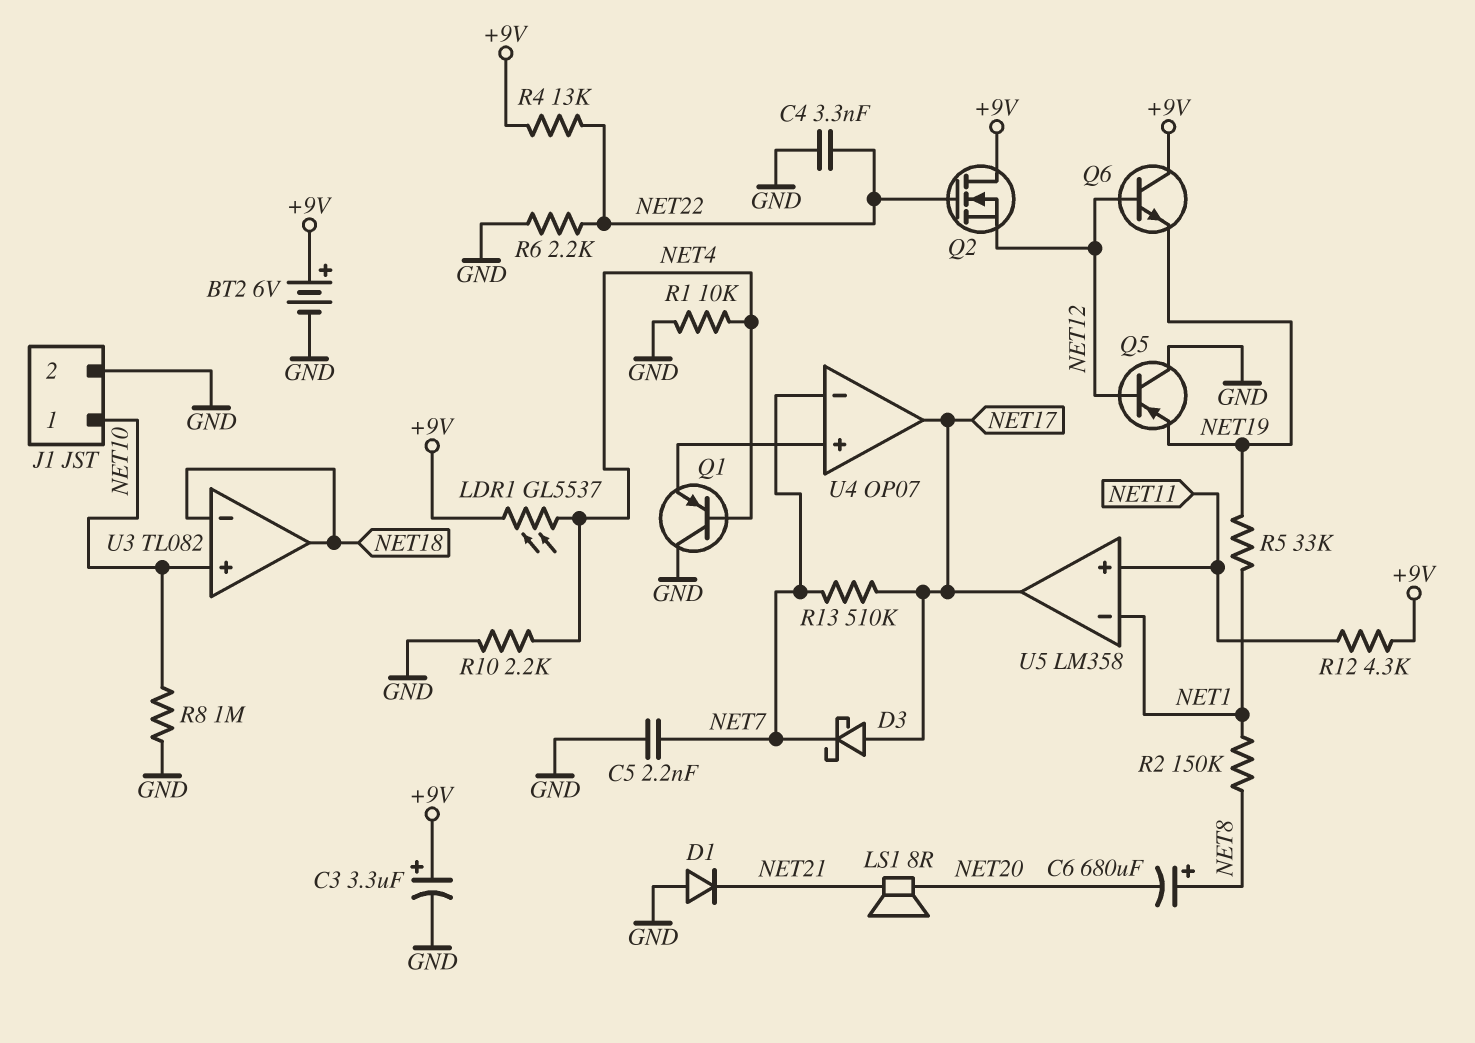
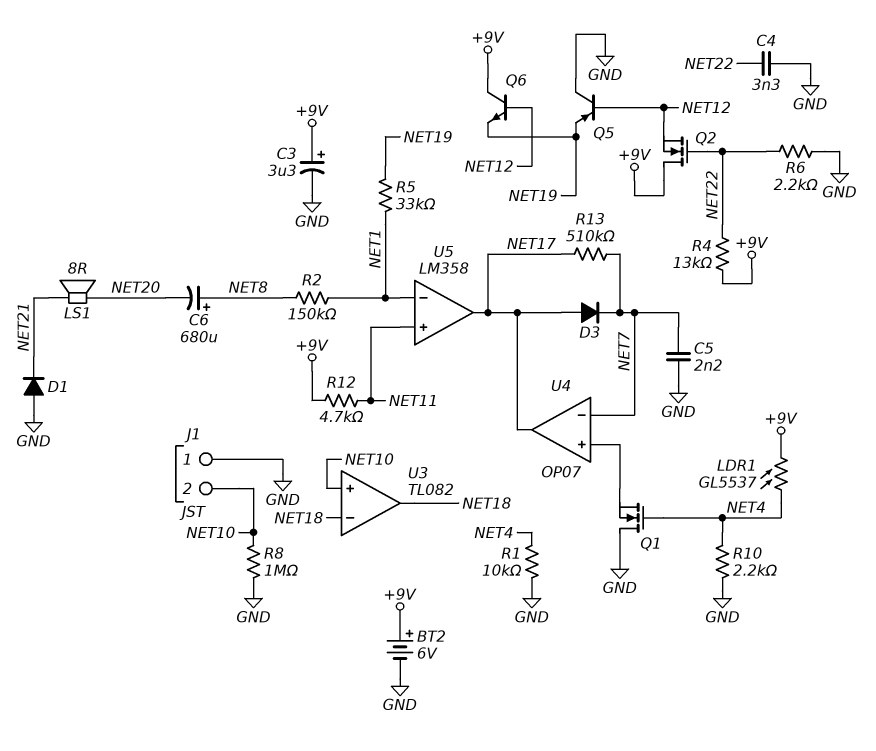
D3: schottky (A NET17, K NET7) -> diode (A NET17, K NET7)
J1 pin 1: NET10 -> GND
J1 pin 2: GND -> NET10
Q1: PNP (B NET4, C GND, E U4/in+) -> NMOS (G NET4, D GND, S U4/in+)
R12: 4.3k (+9V, NET11) -> 4.7k (+9V, NET11)

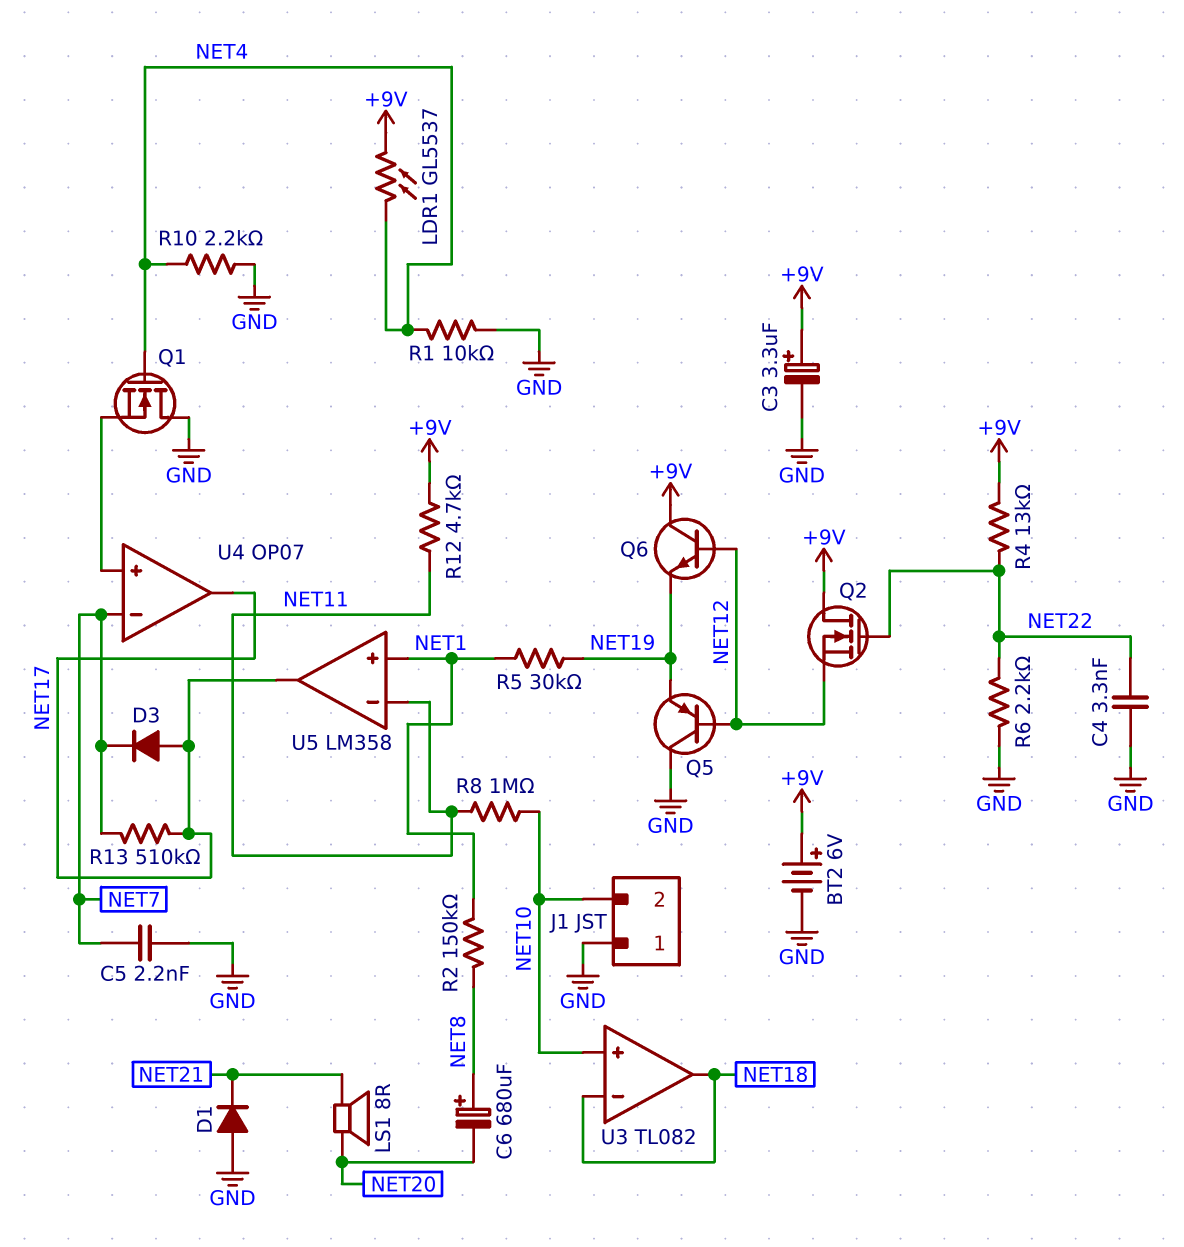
R5: 33k (NET1, NET19) -> 30k (NET1, NET19)
R8: 1M (GND, NET10) -> 1M (NET10, NET11)
U5 pin in+: NET11 -> NET1
U5 pin in-: NET1 -> NET11

